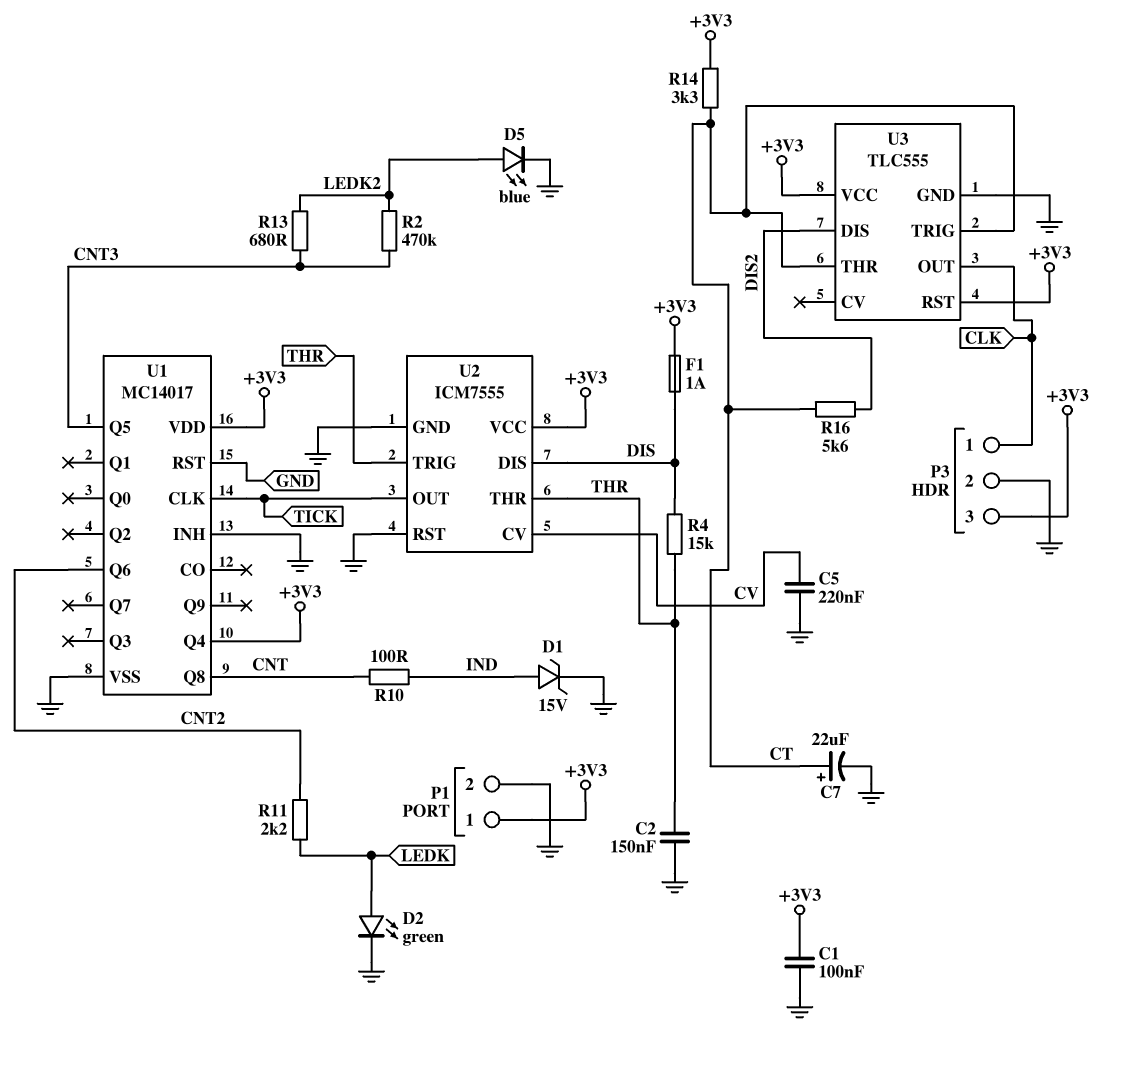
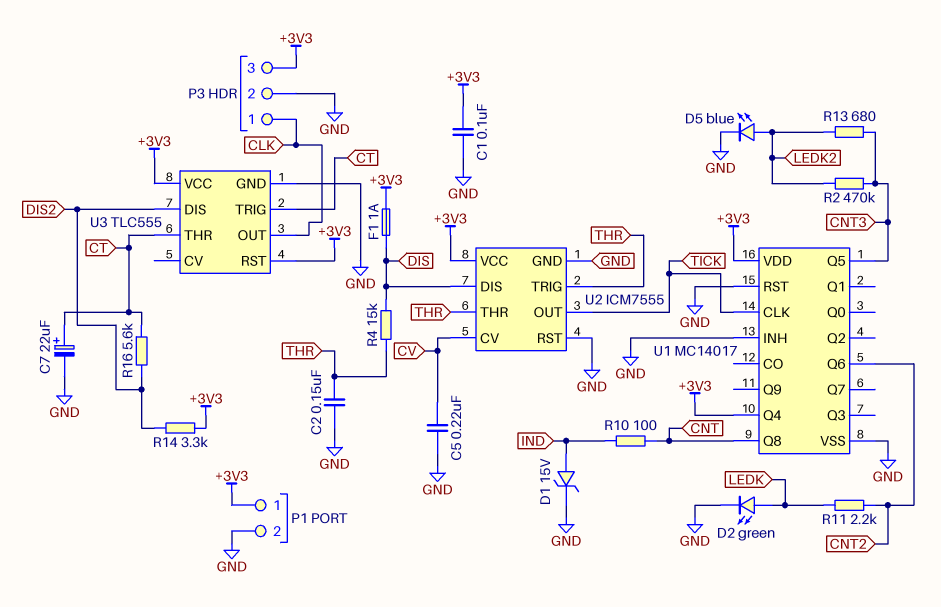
R14: 3.3k (+3V3, CT) -> 3.3k (+3V3, DIS2)

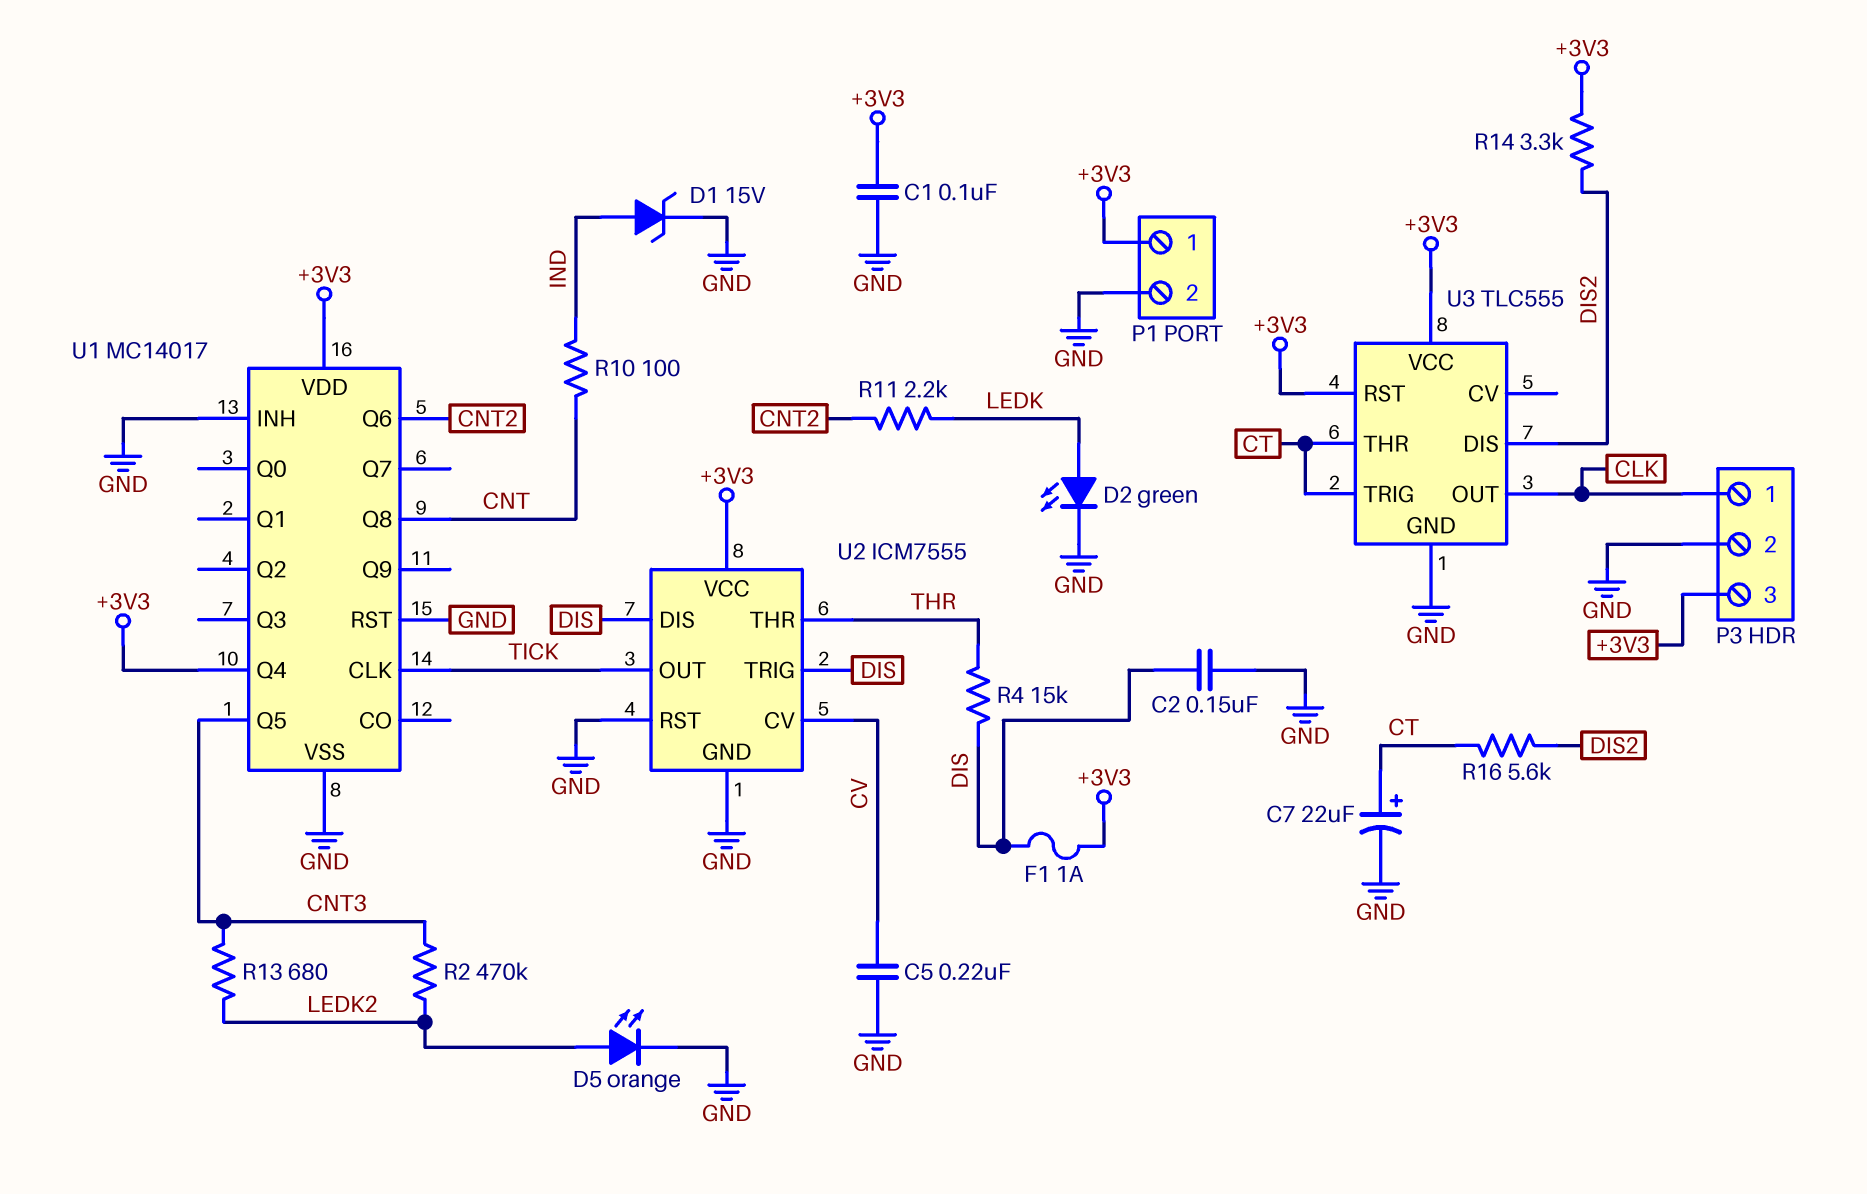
C2: 150nF (GND, THR) -> 150nF (DIS, GND)
D5: LED blue (A LEDK2, K GND) -> LED orange (A LEDK2, K GND)
U2 pin TRIG: THR -> DIS

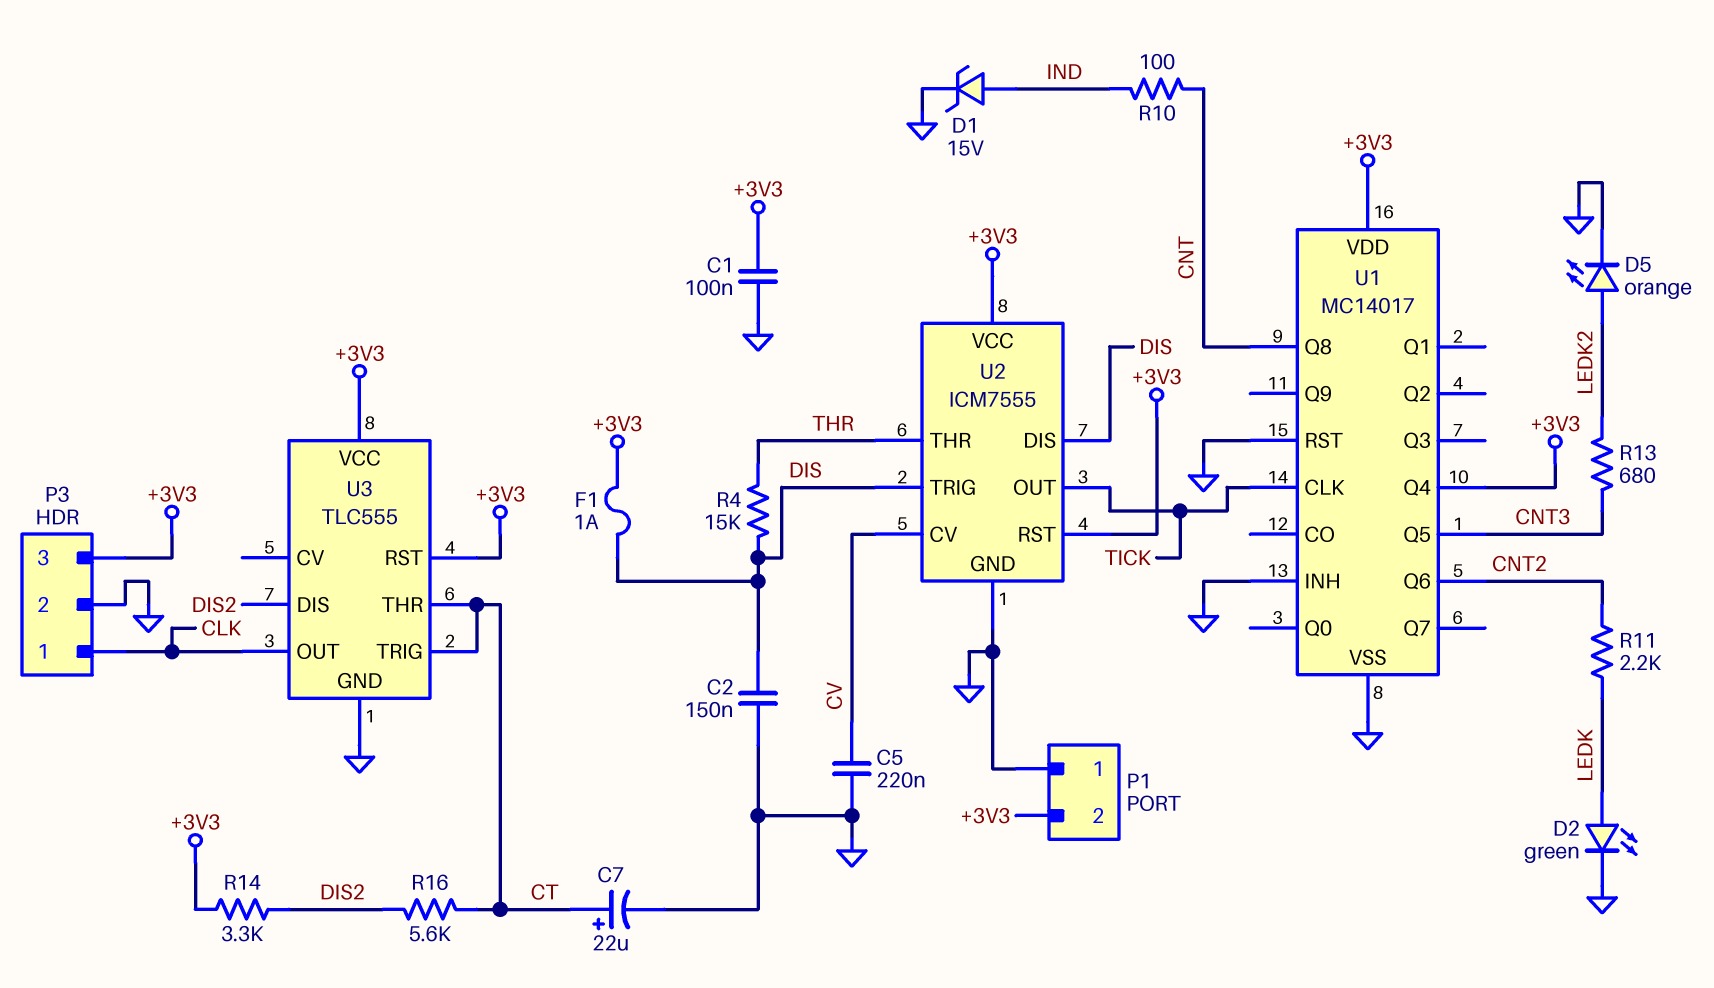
P1 pin 1: +3V3 -> GND
P1 pin 2: GND -> +3V3
R2: 470k (CNT3, LEDK2) -> none
U2 pin RST: GND -> +3V3

